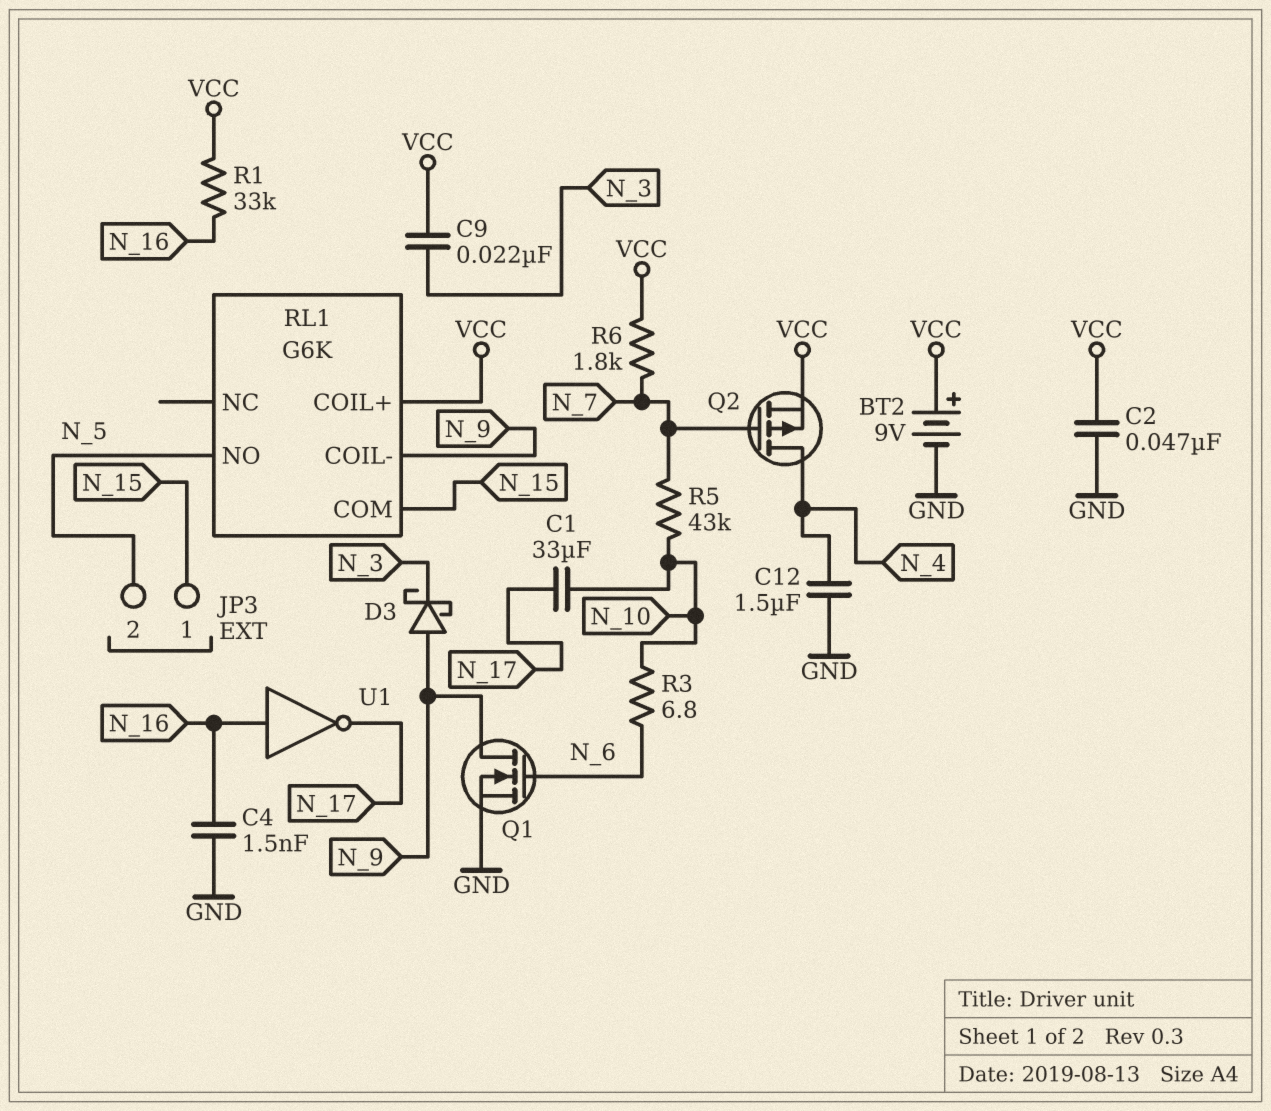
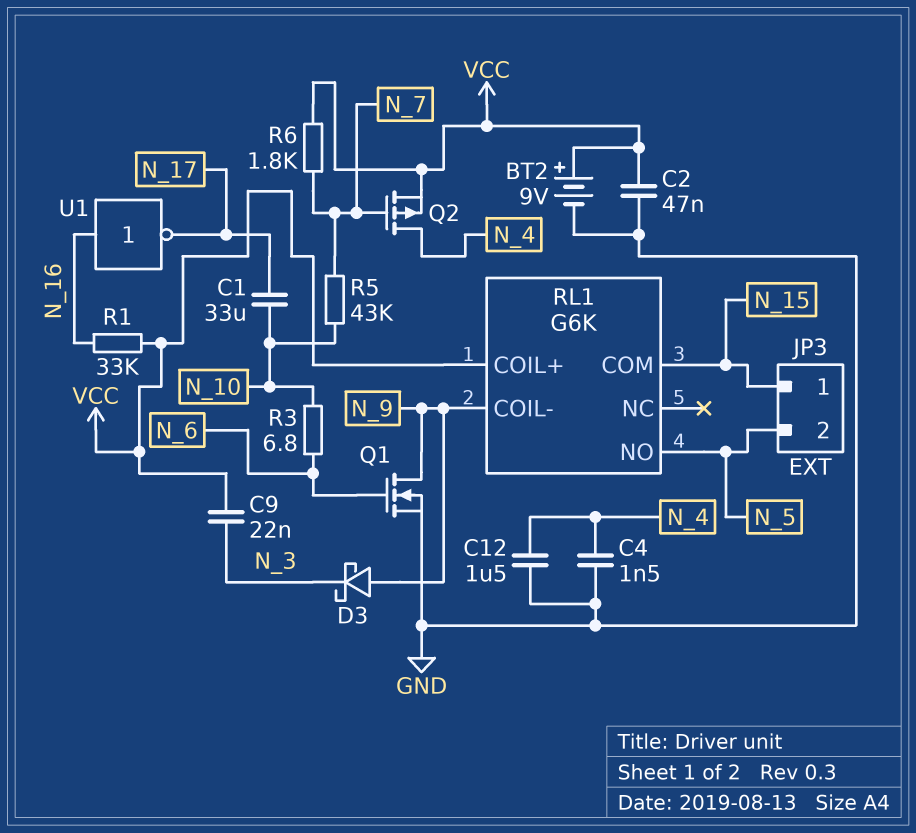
C4: 1.5nF (GND, N_16) -> 1.5nF (GND, N_4)

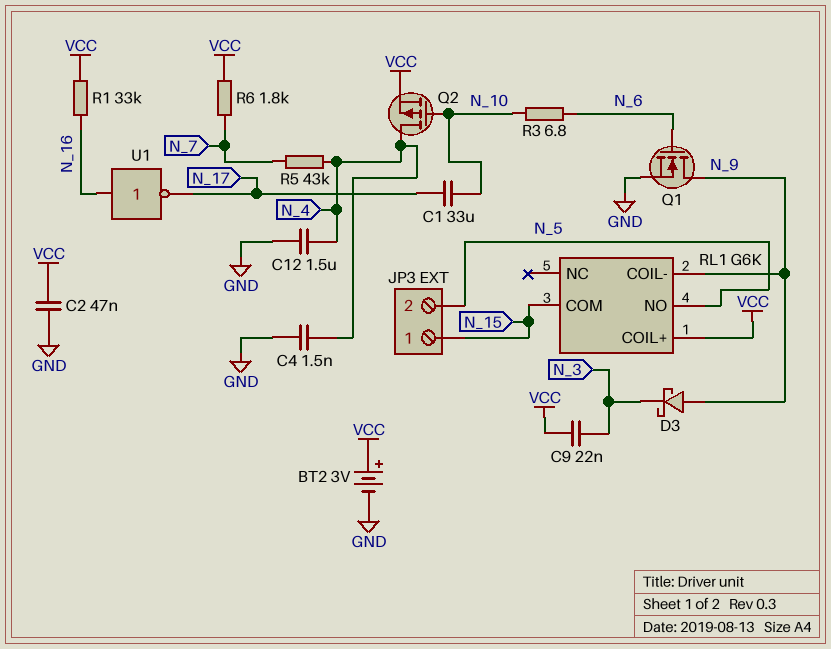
BT2: 9V (plus VCC, minus GND) -> 3V (plus VCC, minus GND)
Q2: PMOS (G N_7, D N_4, S VCC) -> PMOS (G N_10, D N_4, S VCC)
R5: 43k (N_7, N_10) -> 43k (N_4, N_7)

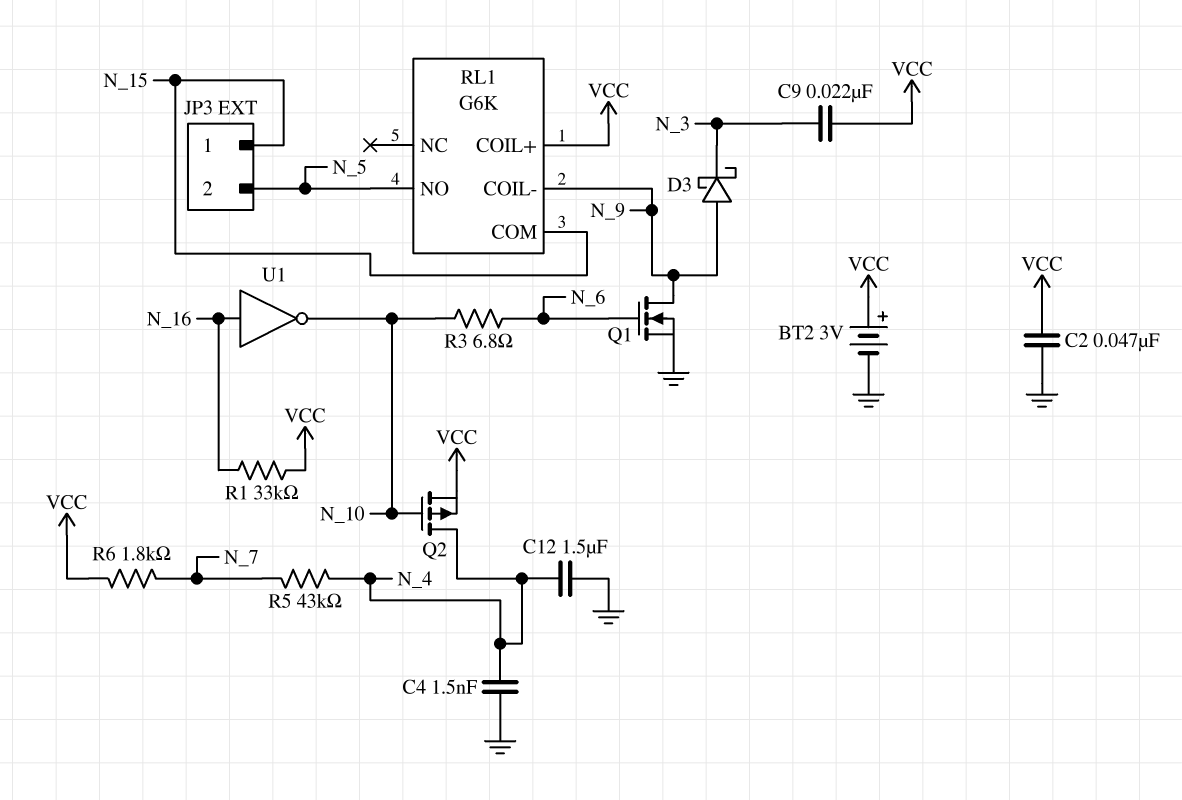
C1: 33uF (N_10, N_17) -> none
U1: NOT (in N_16, out N_17) -> NOT (in N_16, out N_10)

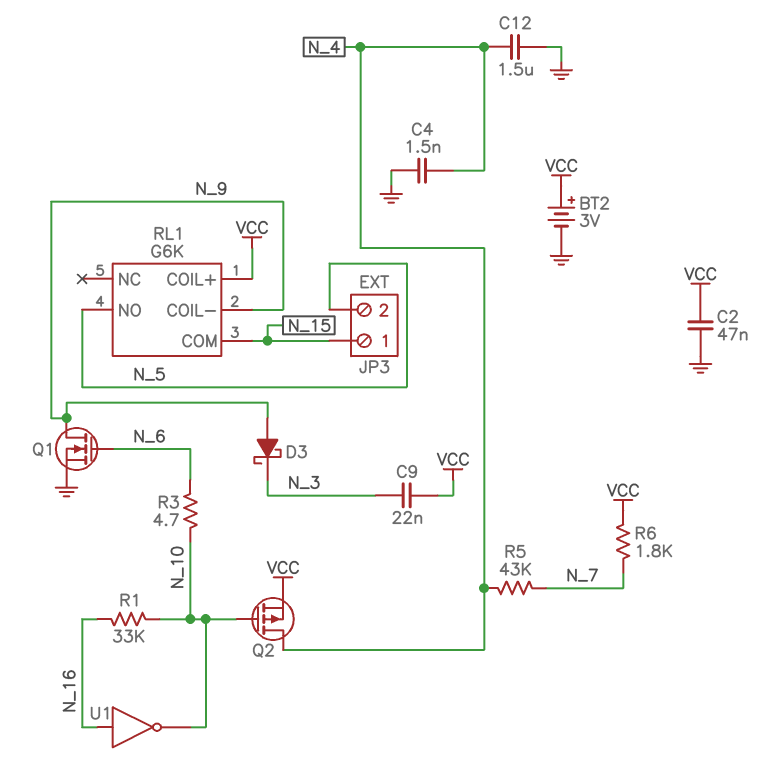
R1: 33k (N_16, VCC) -> 33k (N_10, N_16)
R3: 6.8 (N_6, N_10) -> 4.7 (N_6, N_10)

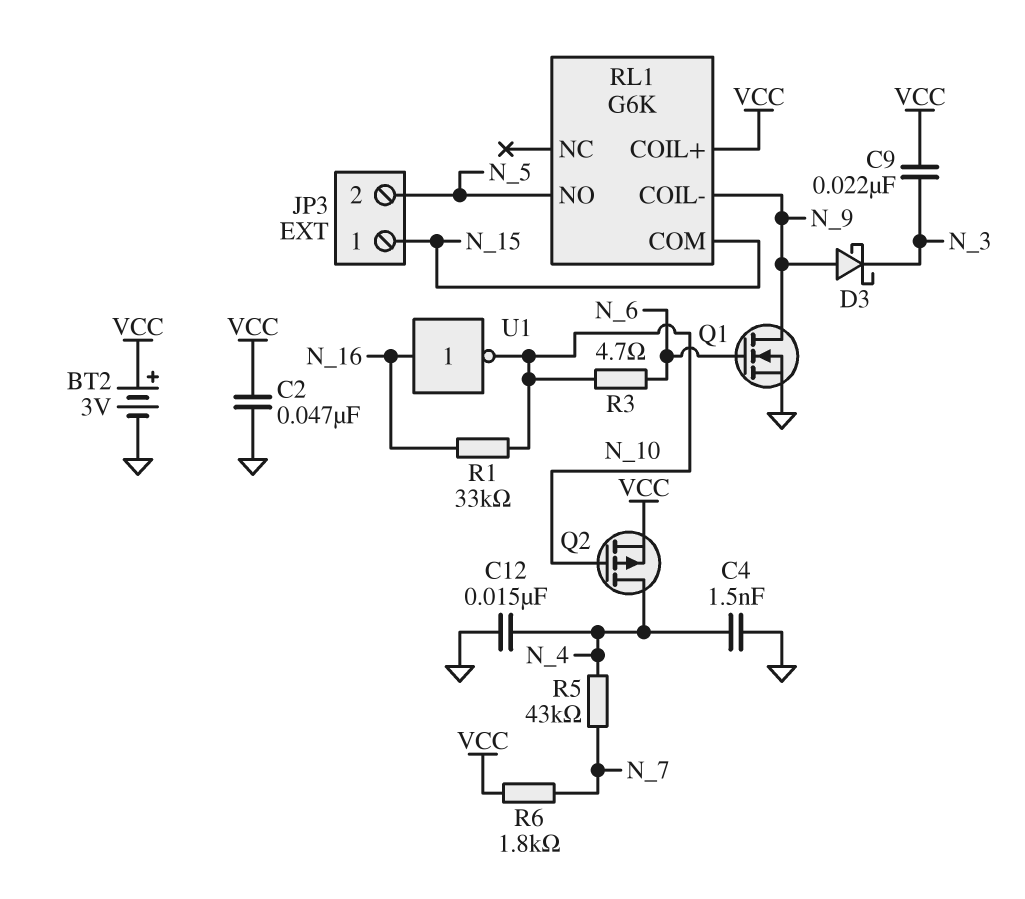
C12: 1.5uF (GND, N_4) -> 15nF (GND, N_4)

